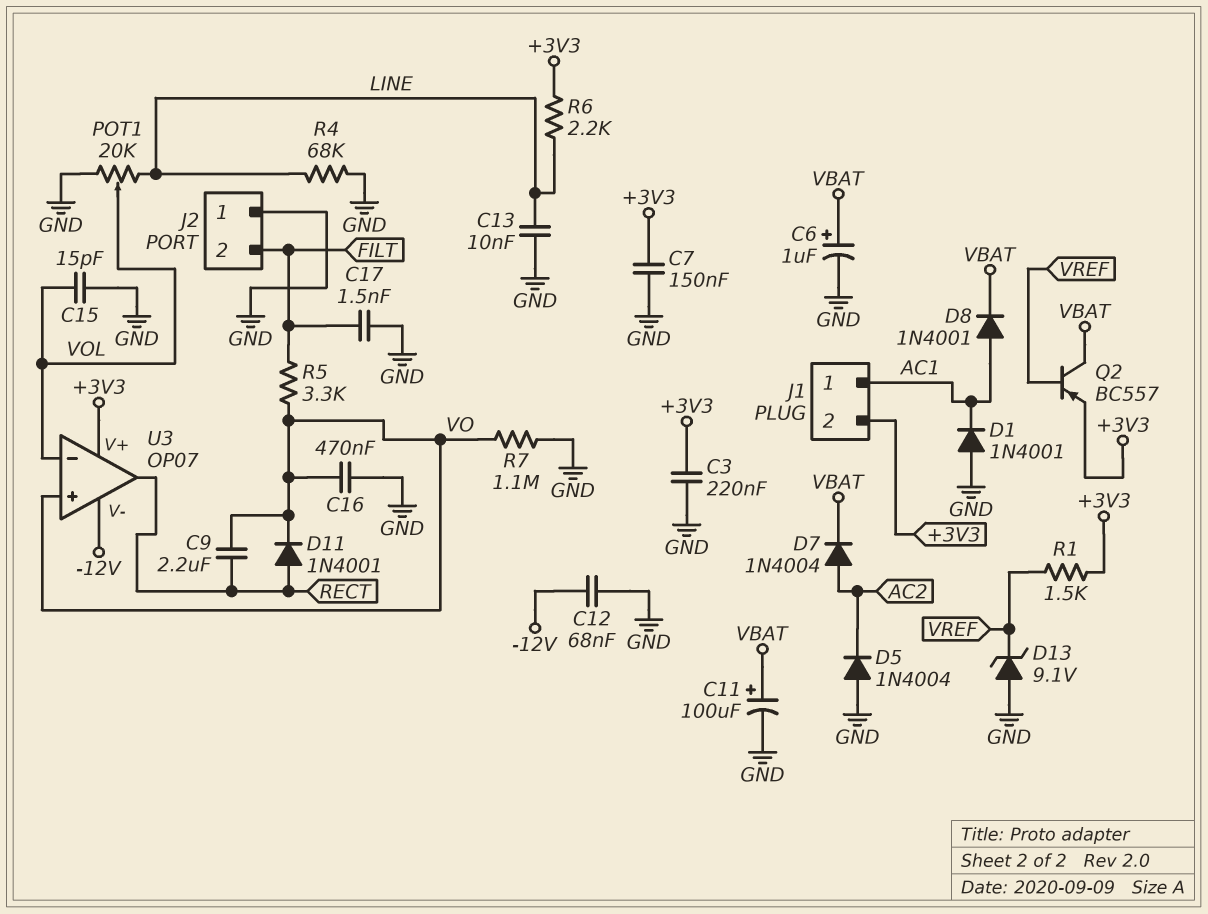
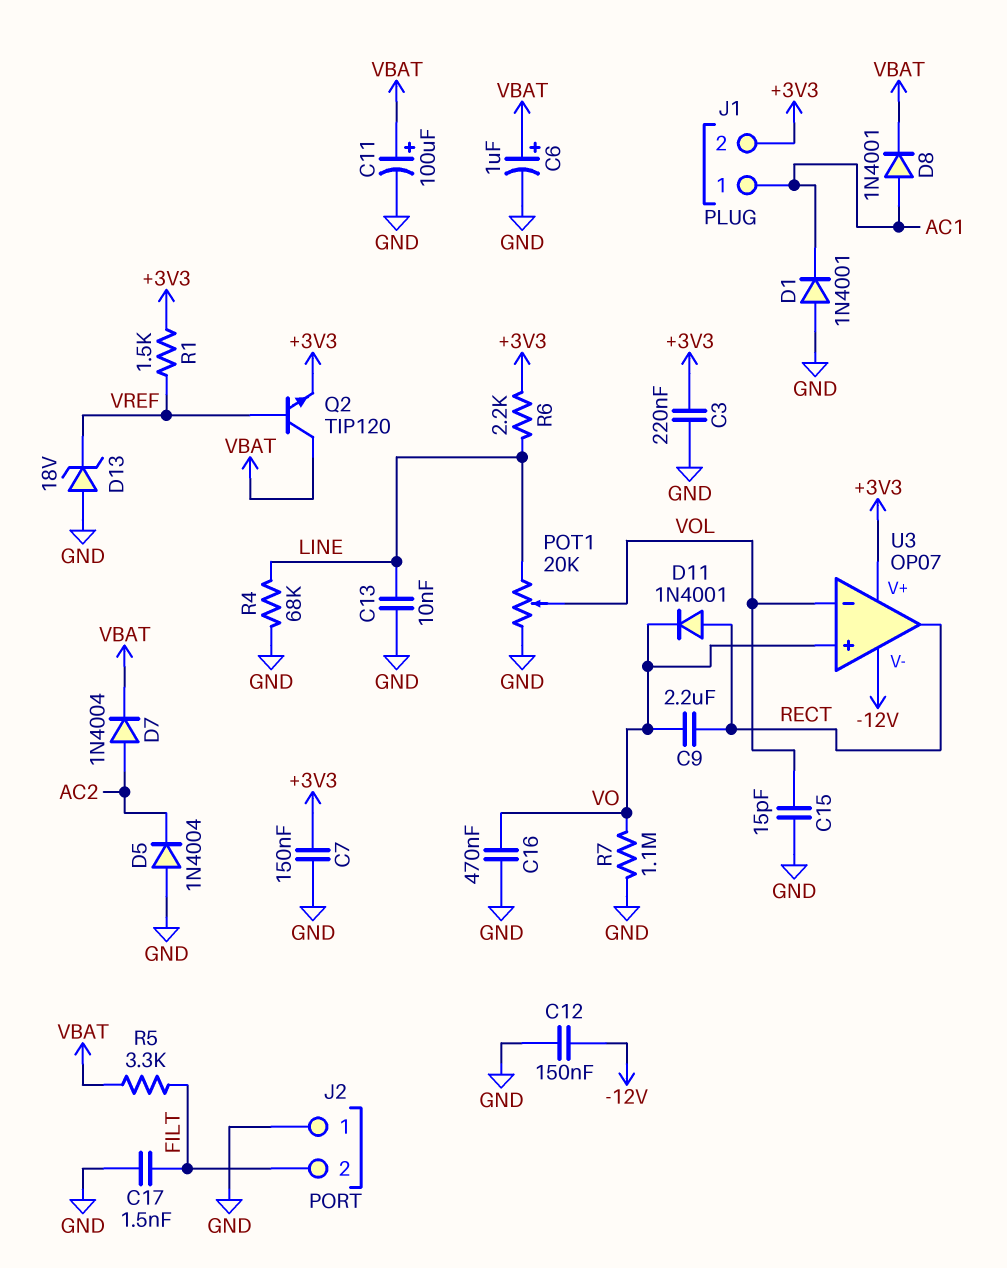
C12: 68nF (-12V, GND) -> 150nF (-12V, GND)
D13: zener 9.1V (A GND, K VREF) -> zener 18V (A GND, K VREF)
Q2: PNP BC557 (B VREF, C VBAT, E +3V3) -> NPN TIP120 (B VREF, C VBAT, E +3V3)
R5: 3.3k (FILT, VO) -> 3.3k (FILT, VBAT)

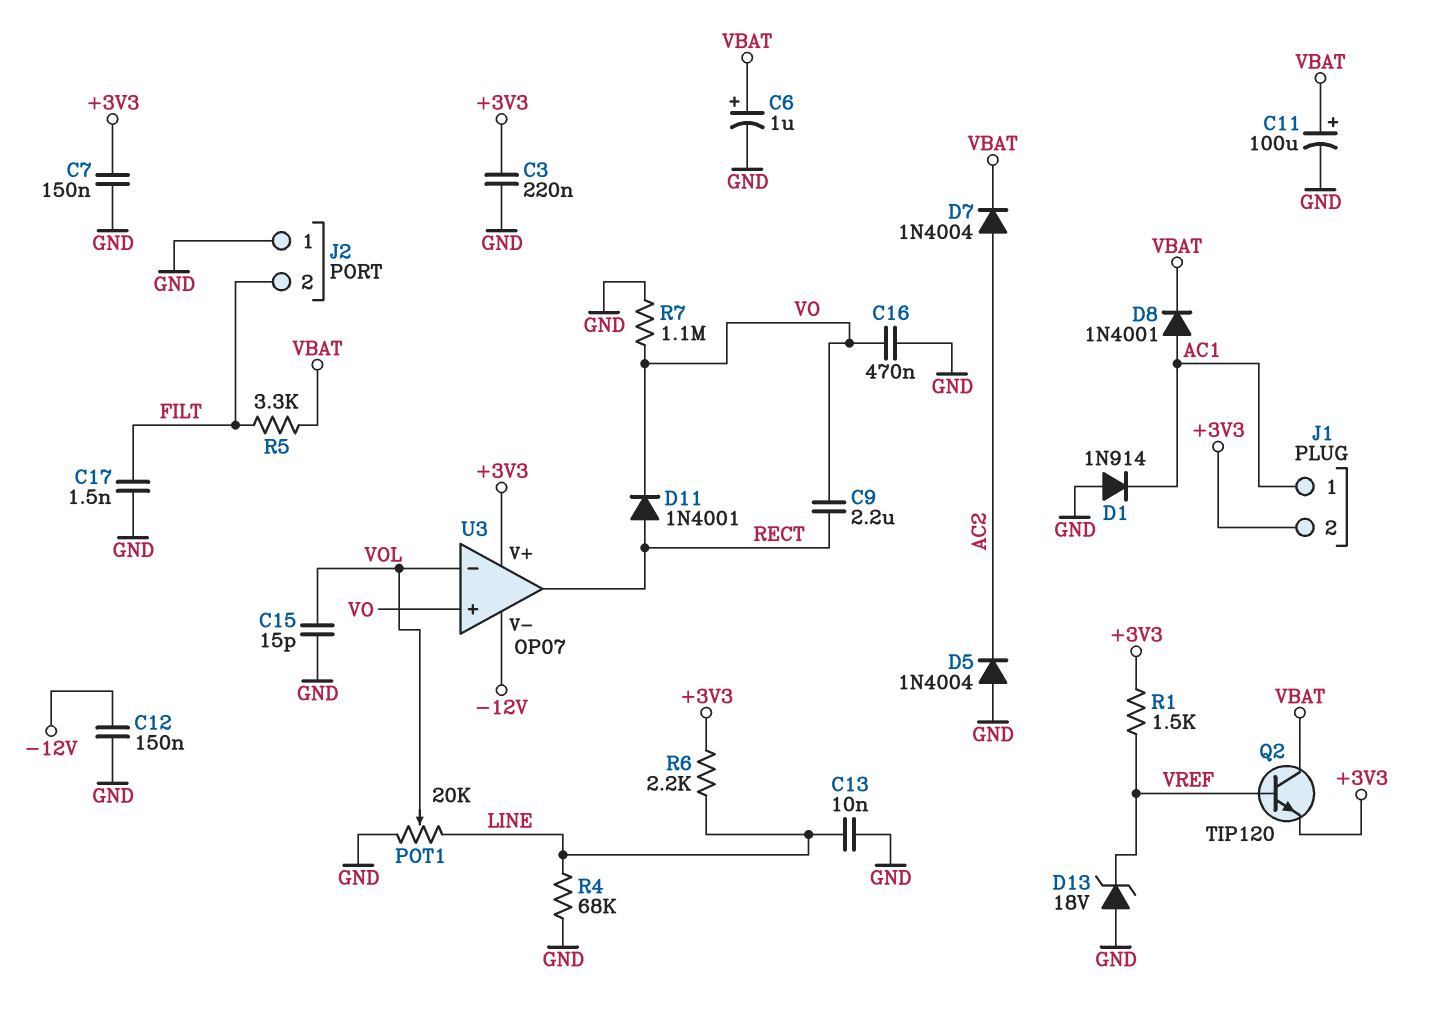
D1: diode 1N4001 (A GND, K AC1) -> diode 1N914 (A GND, K AC1)

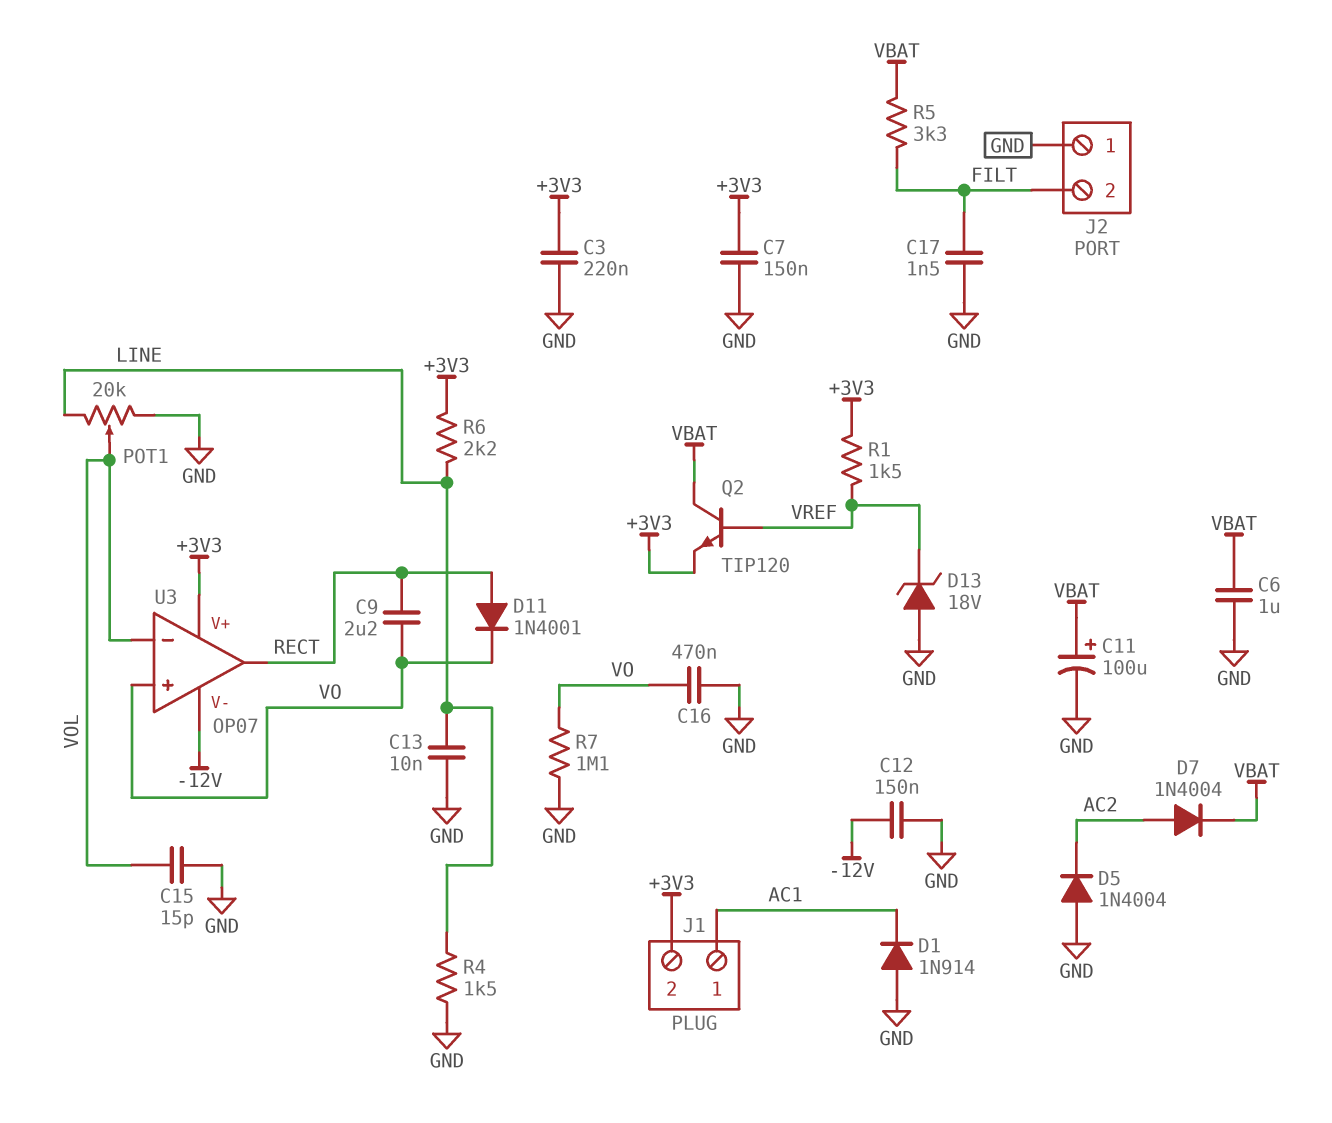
C6: 1uF (plus VBAT, minus GND) -> 1uF (GND, VBAT)
D8: diode 1N4001 (A AC1, K VBAT) -> none
R4: 68k (GND, LINE) -> 1.5k (GND, LINE)

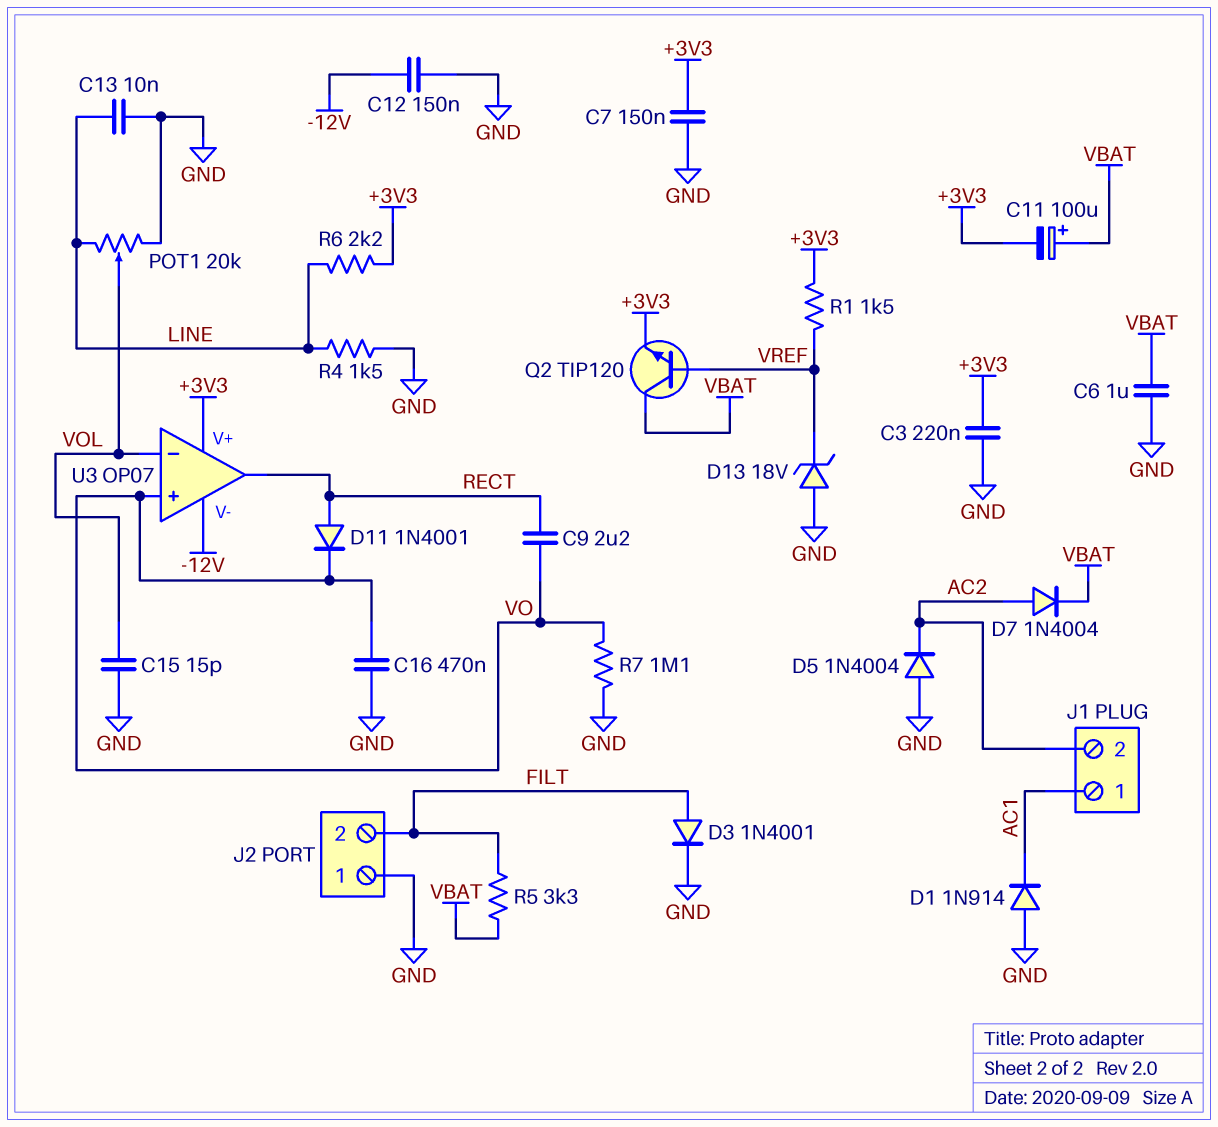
C11: 100uF (plus VBAT, minus GND) -> 100uF (plus VBAT, minus +3V3)
C17: 1.5nF (FILT, GND) -> none
D3: none -> diode 1N4001 (A FILT, K GND)
J1 pin 2: +3V3 -> AC2

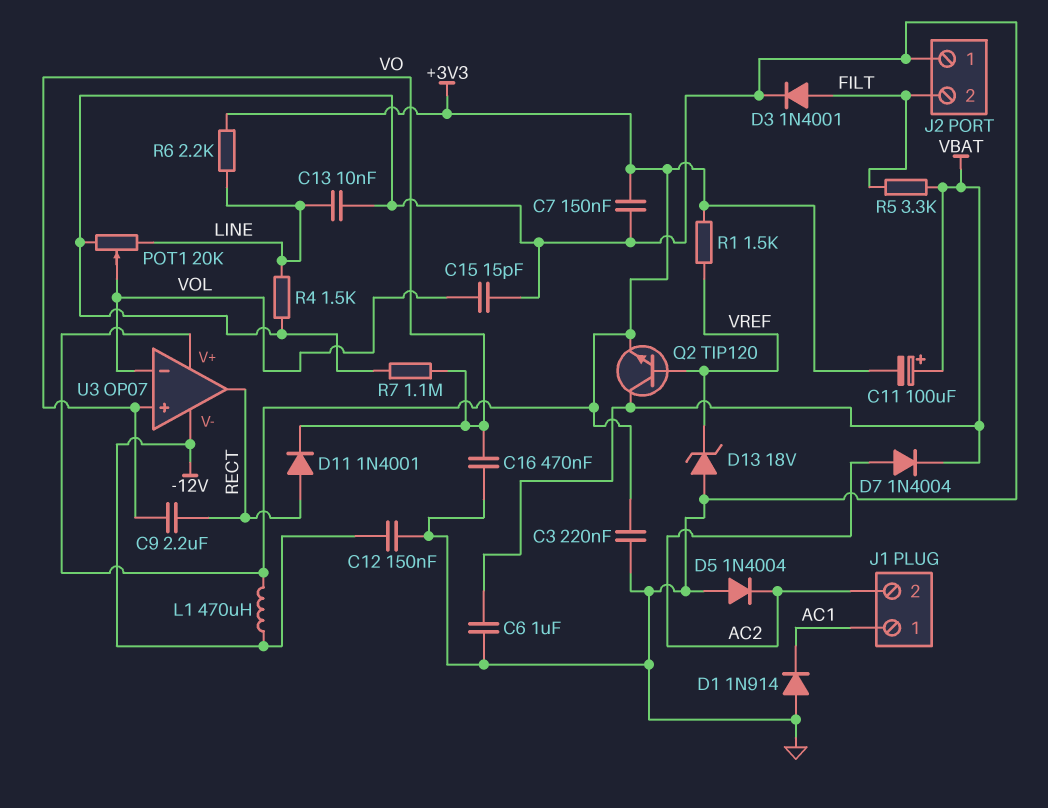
L1: none -> 470uH (+3V3, -12V)

